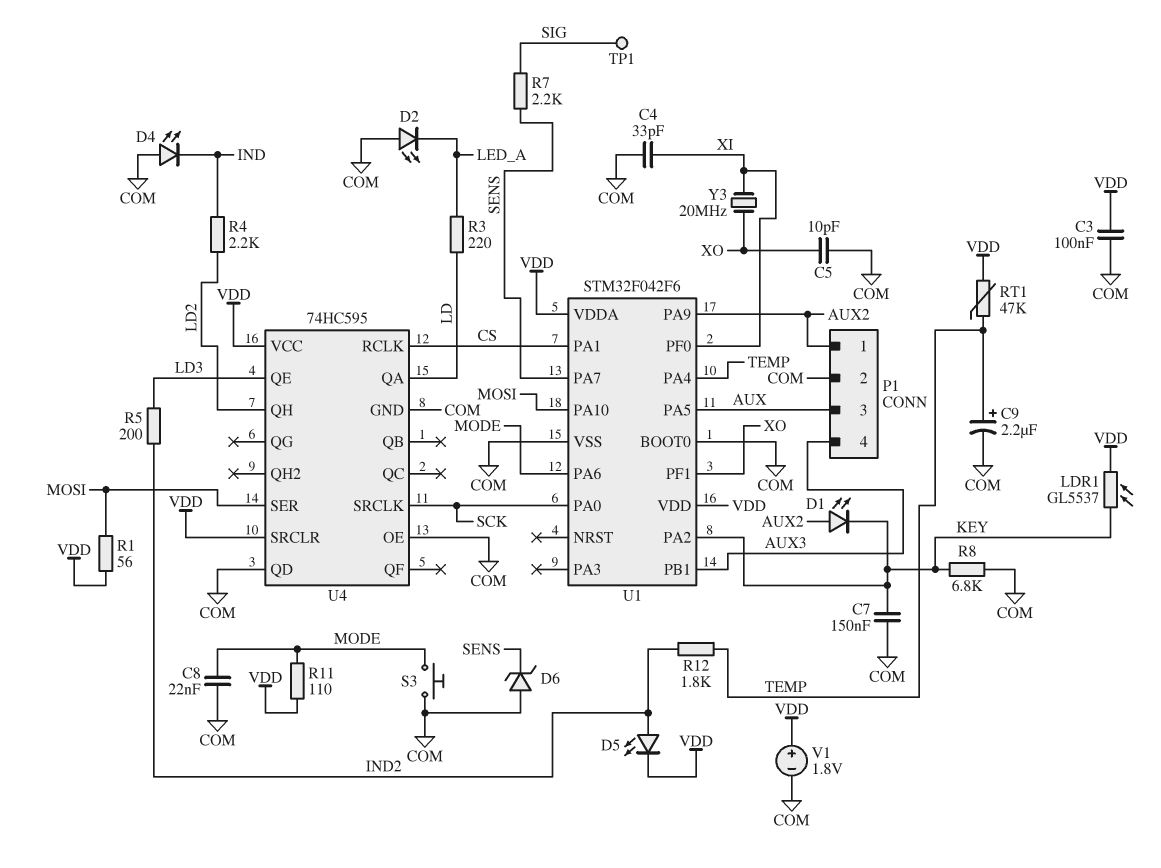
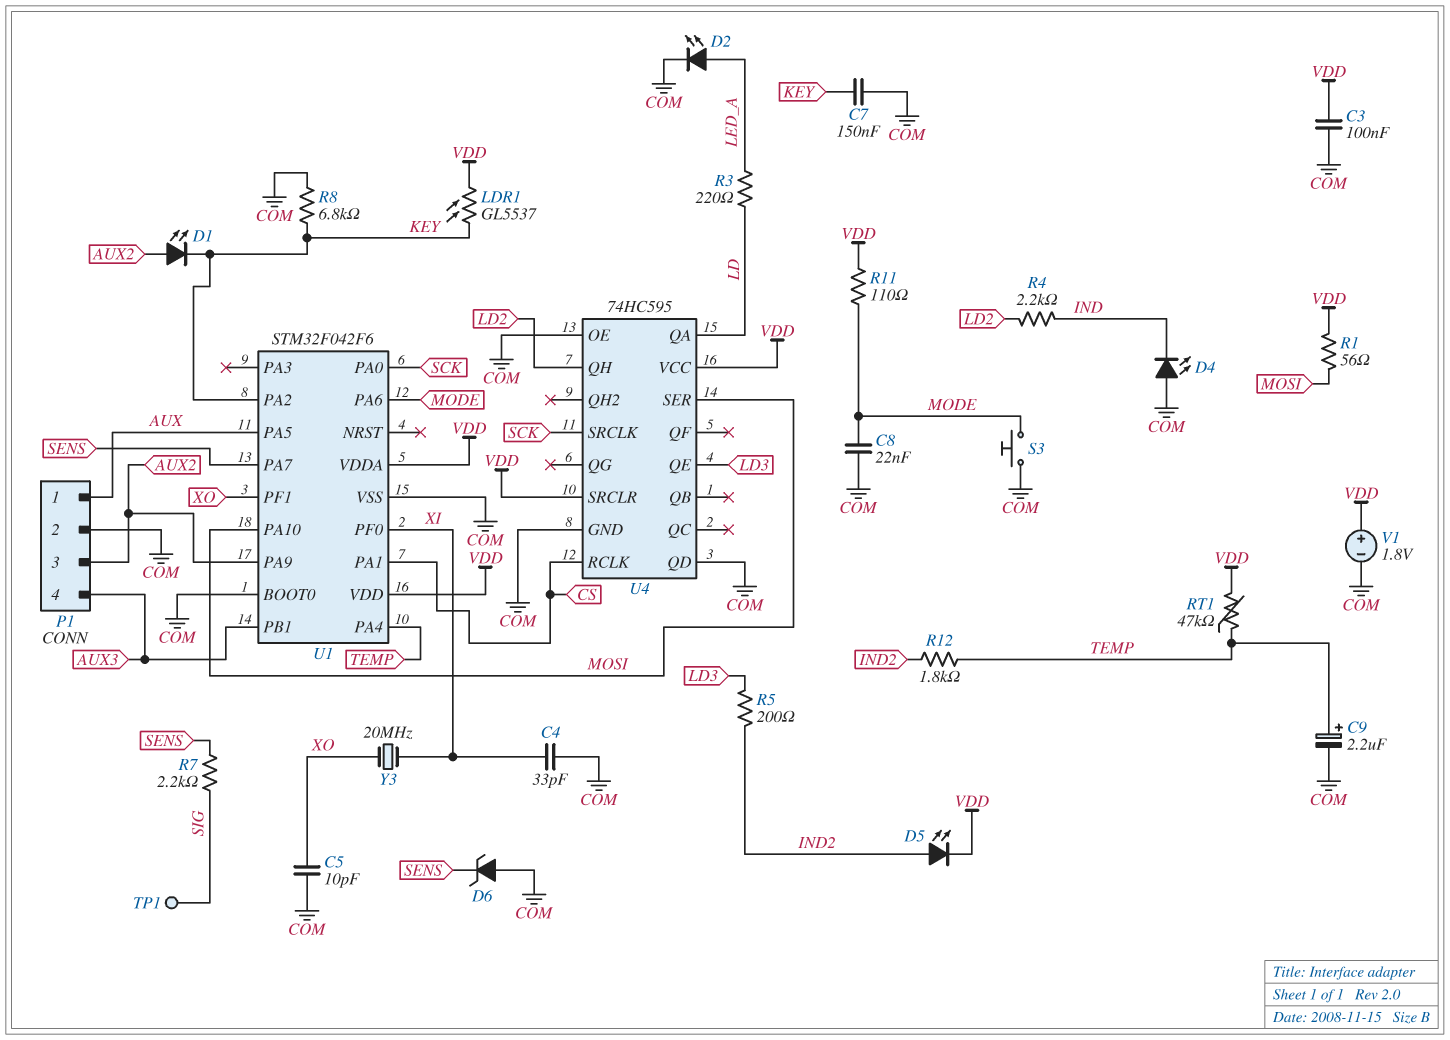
D2: LED (A COM, K LED_A) -> LED (A LED_A, K COM)
P1 pin 1: AUX2 -> AUX
P1 pin 3: AUX -> AUX2

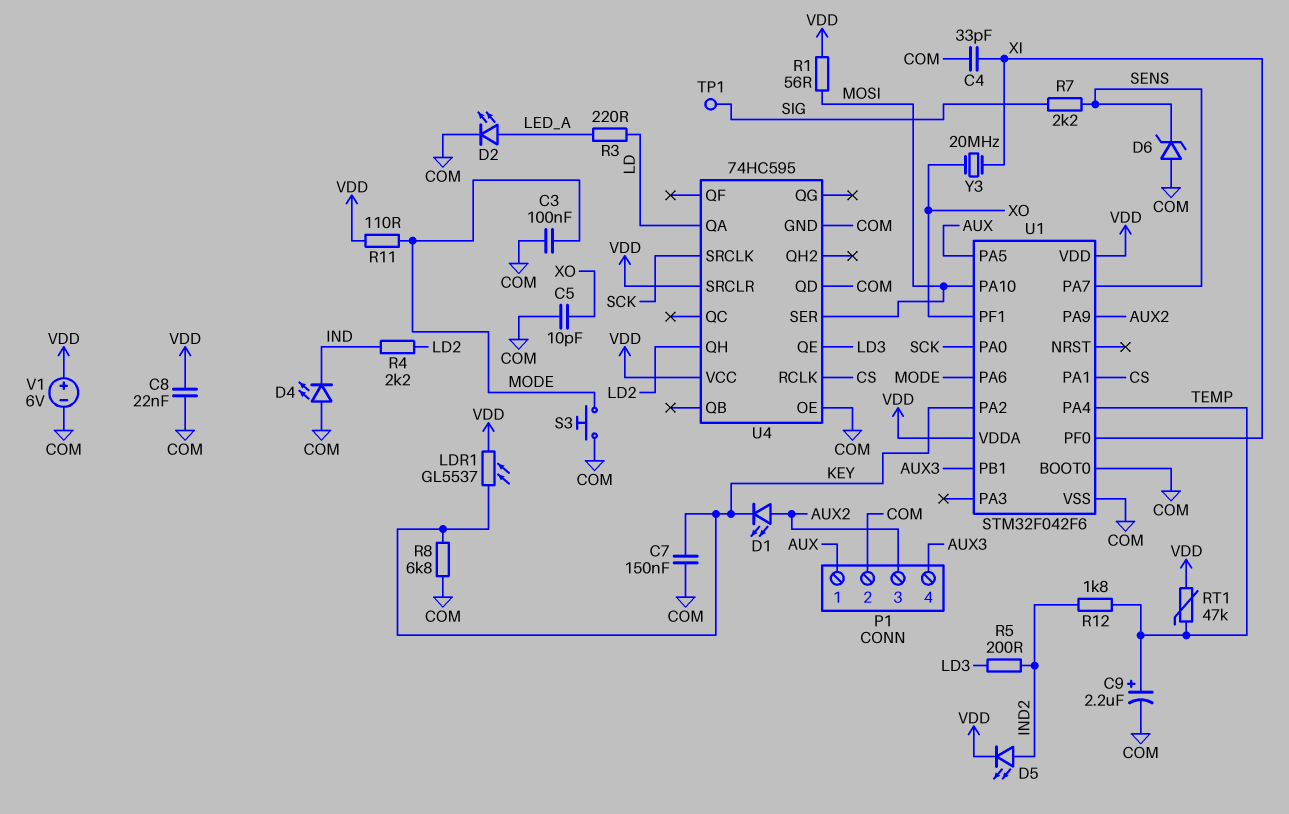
C3: 100nF (COM, VDD) -> 100nF (COM, MODE)
C8: 22nF (COM, MODE) -> 22nF (COM, VDD)
V1: 1.8V (plus VDD, minus COM) -> 6V (plus VDD, minus COM)

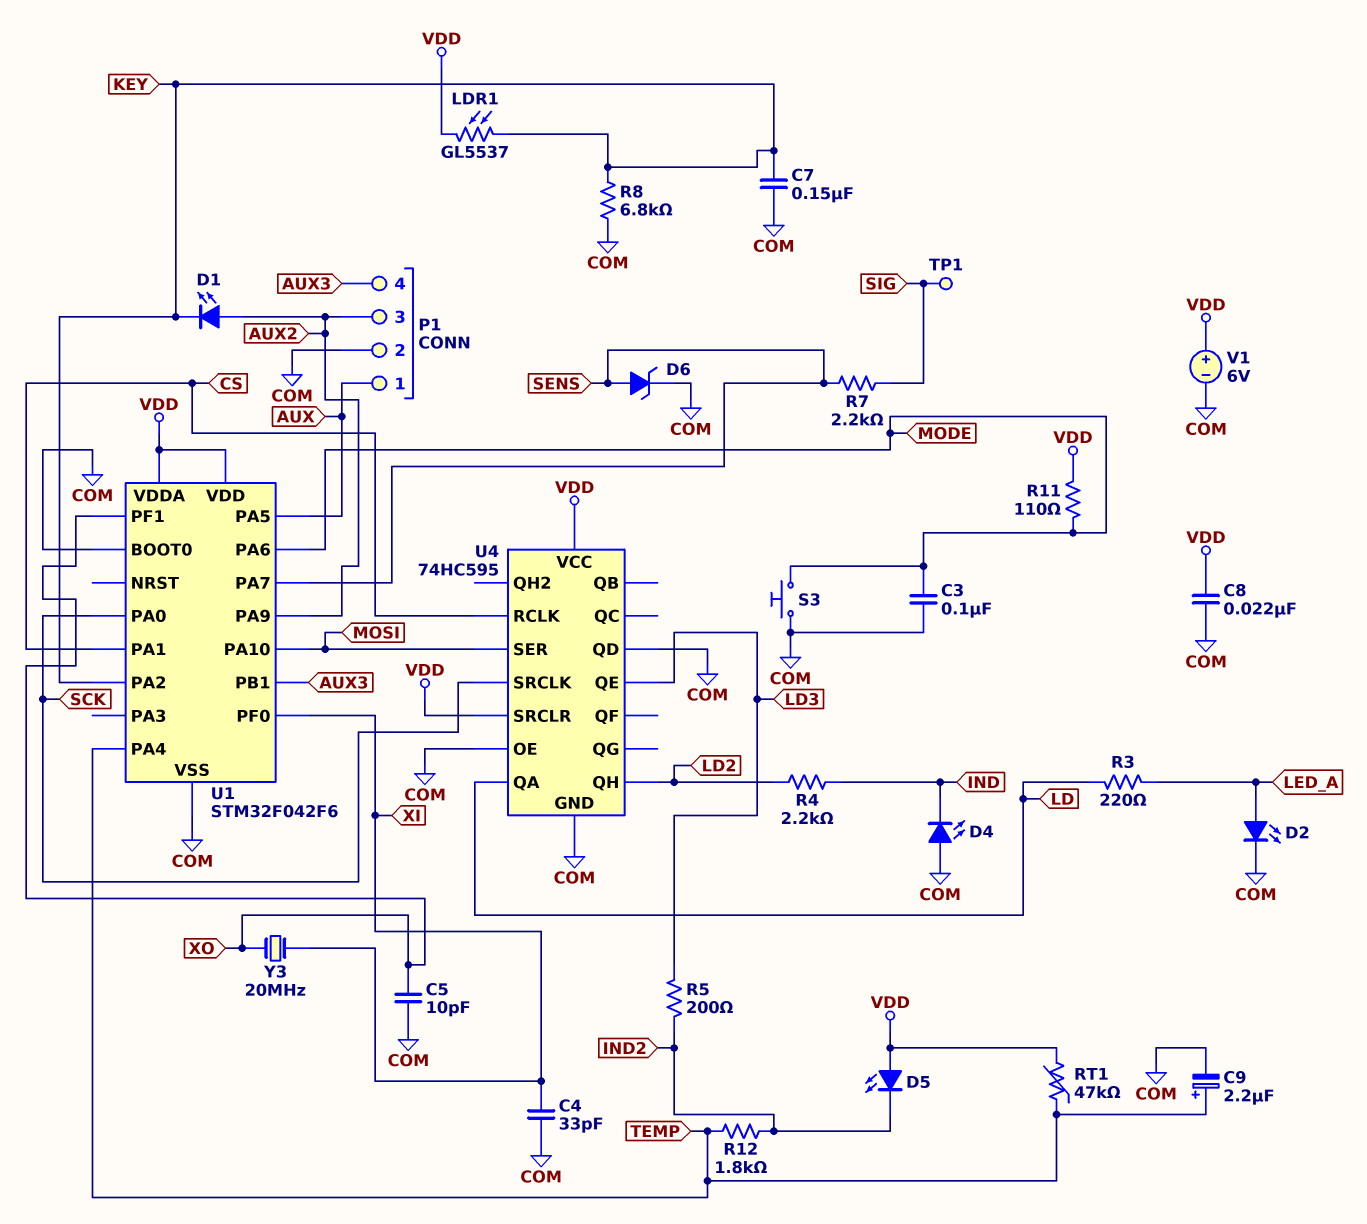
D5: LED (A IND2, K VDD) -> LED (A VDD, K IND2)
D6: zener (A COM, K SENS) -> zener (A SENS, K COM)
R1: 56 (MOSI, VDD) -> none

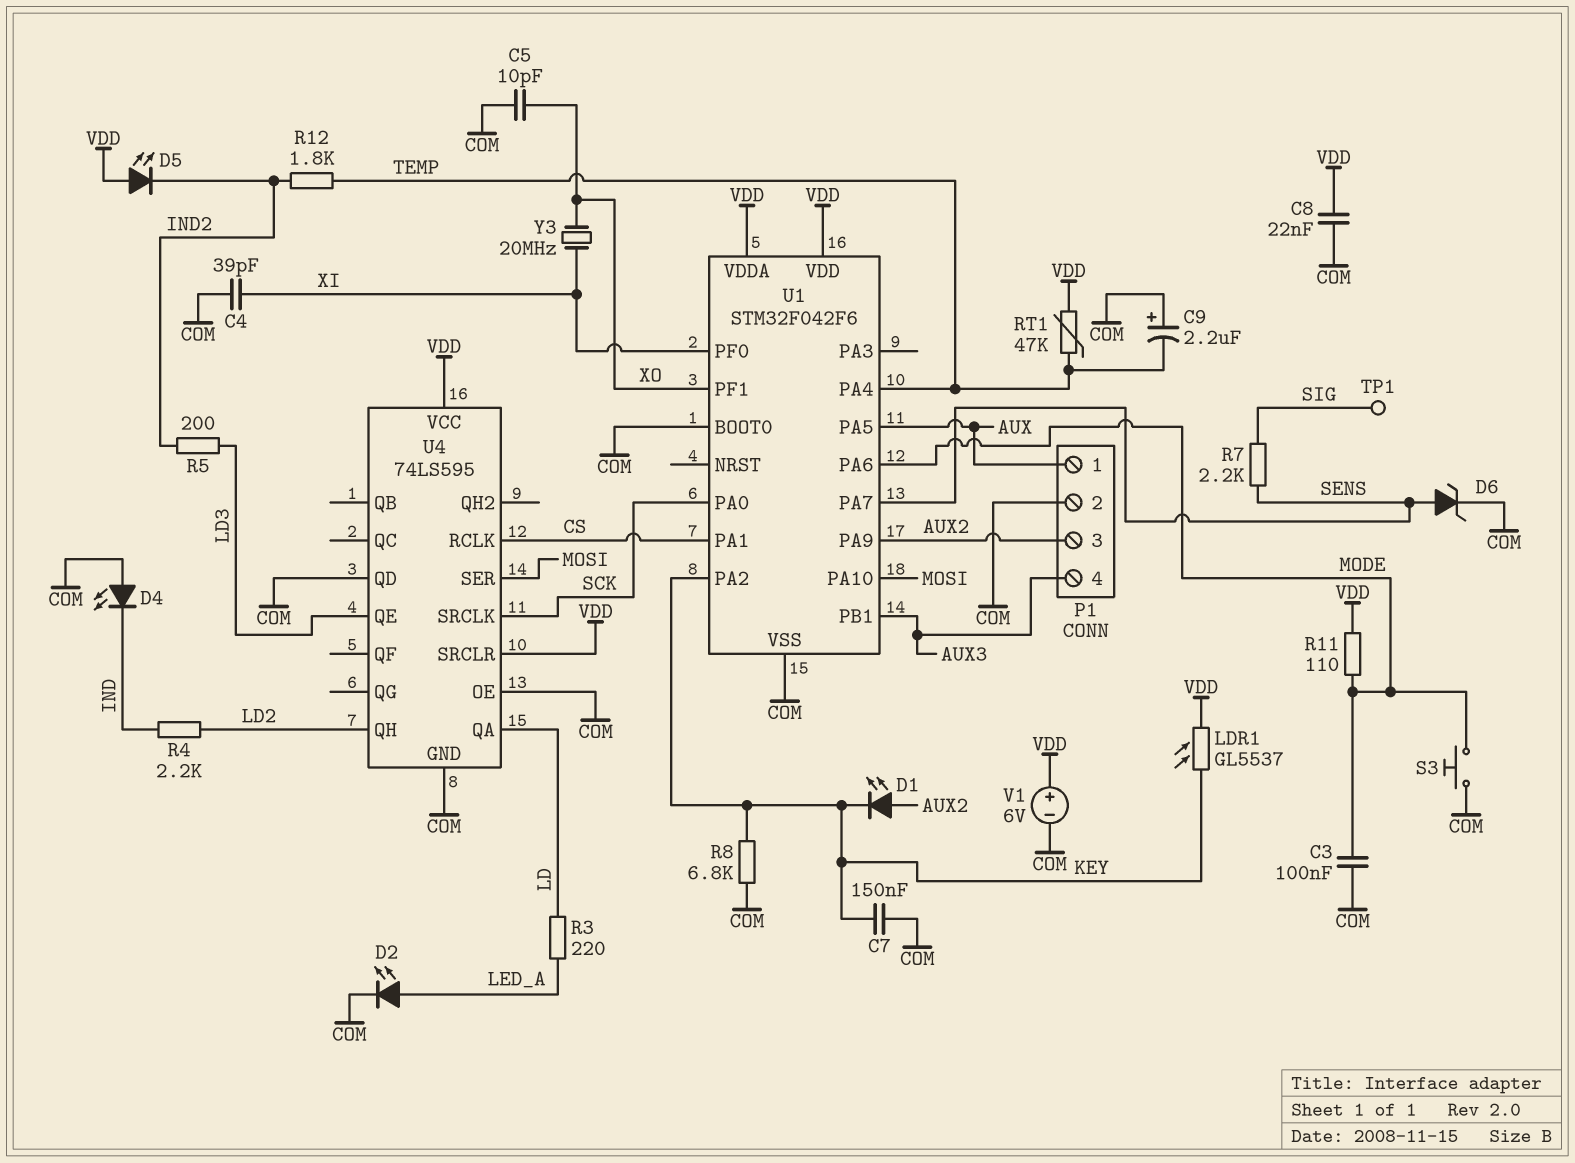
C4: 33pF (COM, XI) -> 39pF (COM, XI)
C9: 2.2uF (plus TEMP, minus COM) -> 2.2uF (plus COM, minus TEMP)
U4: 74HC595 -> 74LS595

